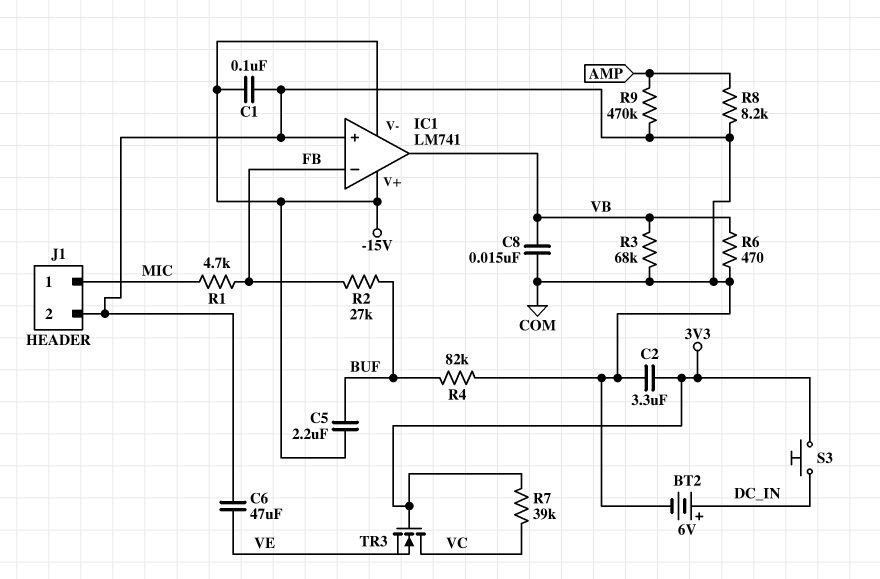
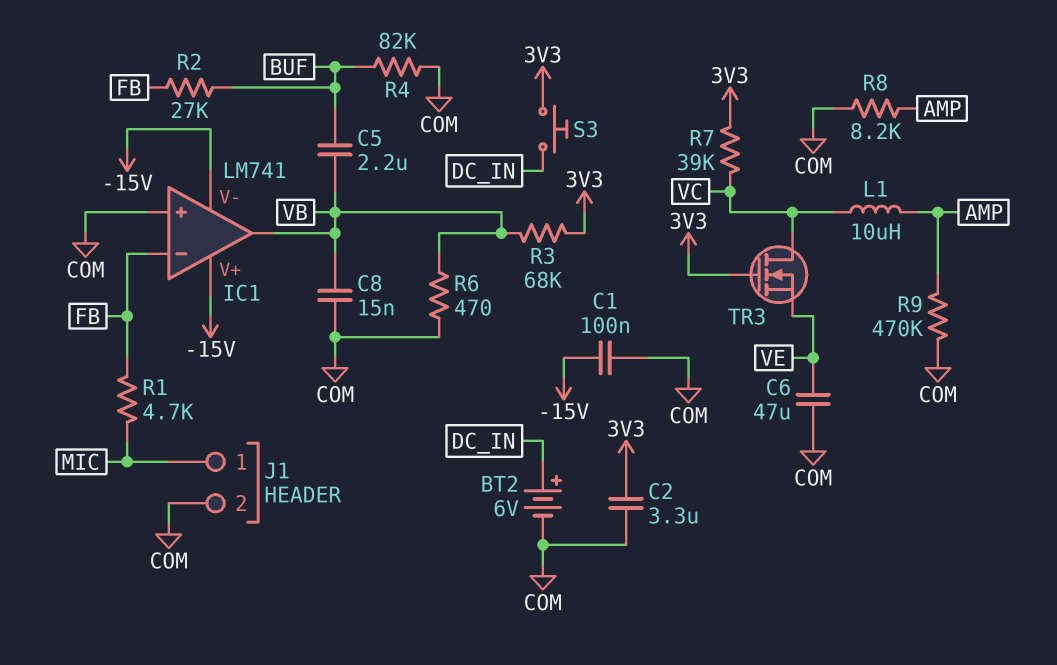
C5: 2.2uF (-15V, BUF) -> 2.2uF (BUF, VB)
L1: none -> 10uH (AMP, VC)
R3: 68k (COM, VB) -> 68k (3V3, VB)

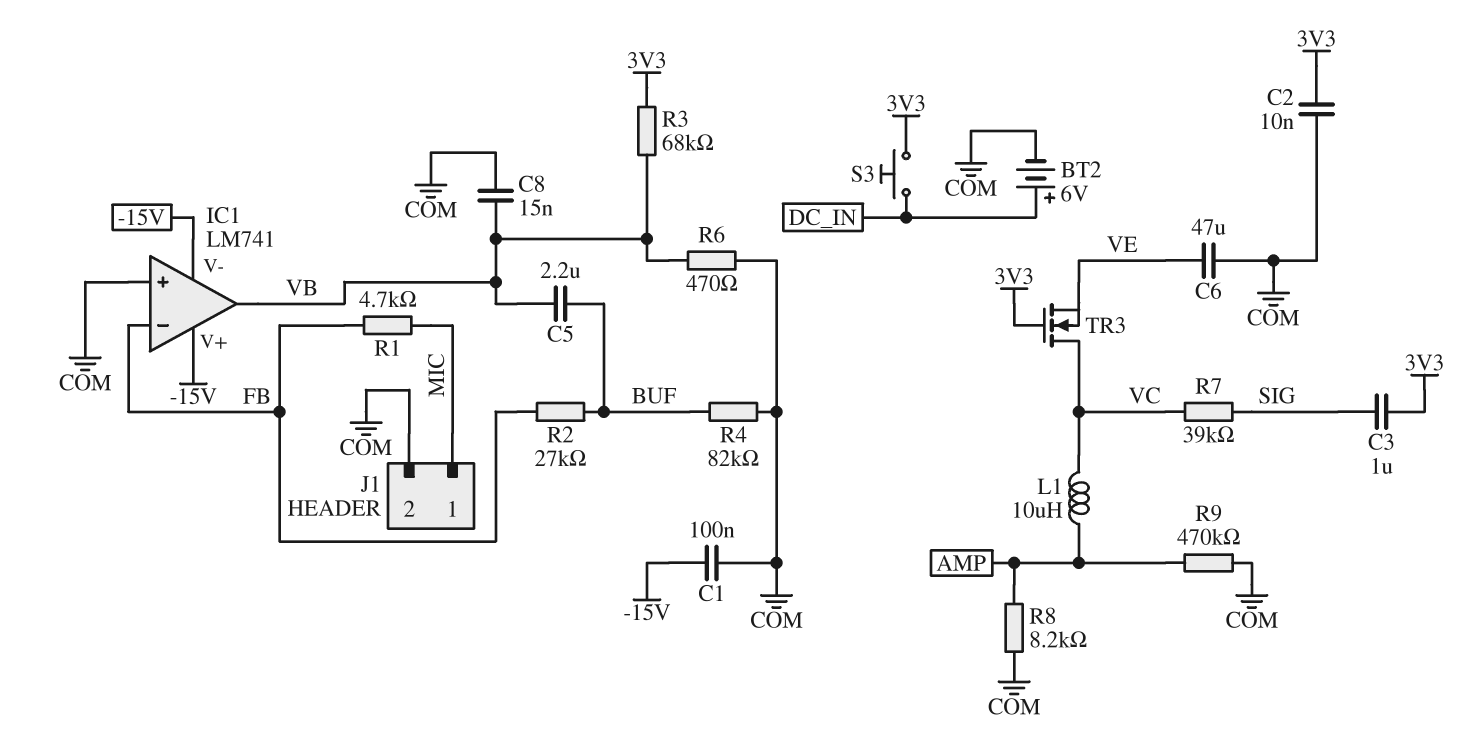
C2: 3.3uF (3V3, COM) -> 10nF (3V3, COM)
C3: none -> 1uF (3V3, SIG)
R7: 39k (3V3, VC) -> 39k (SIG, VC)

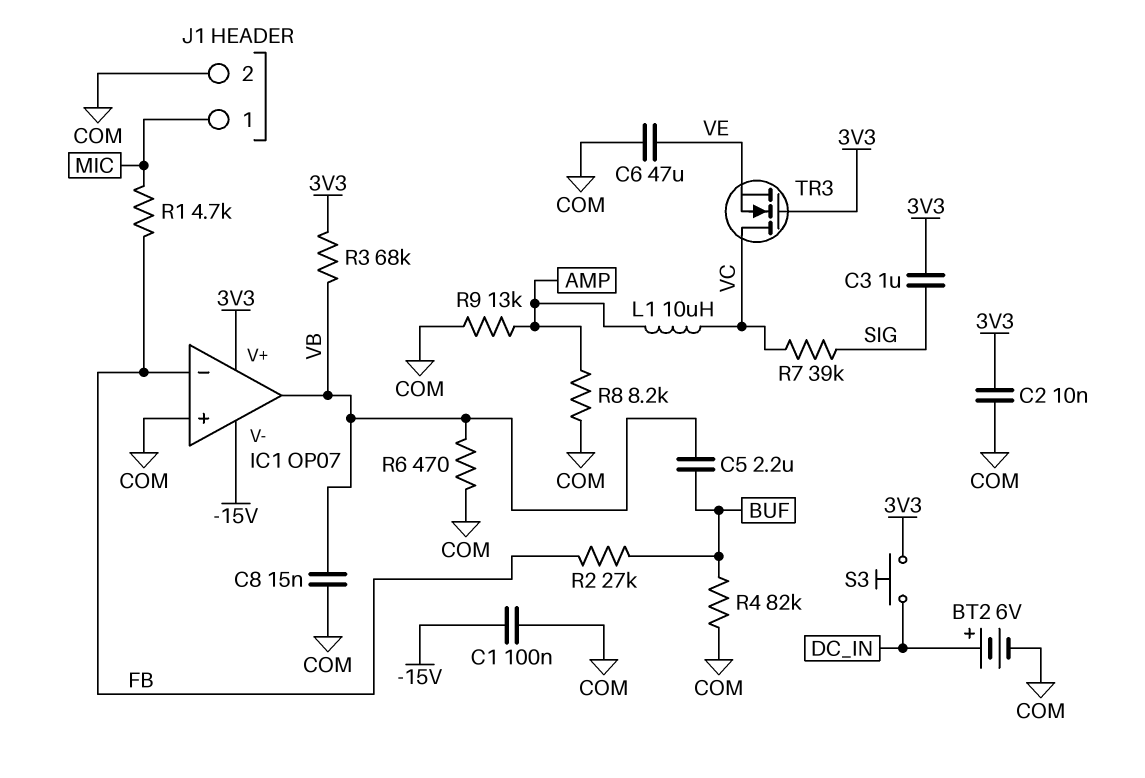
IC1: LM741 -> OP07
IC1 pin V+: -15V -> 3V3
R9: 470k (AMP, COM) -> 13k (AMP, COM)

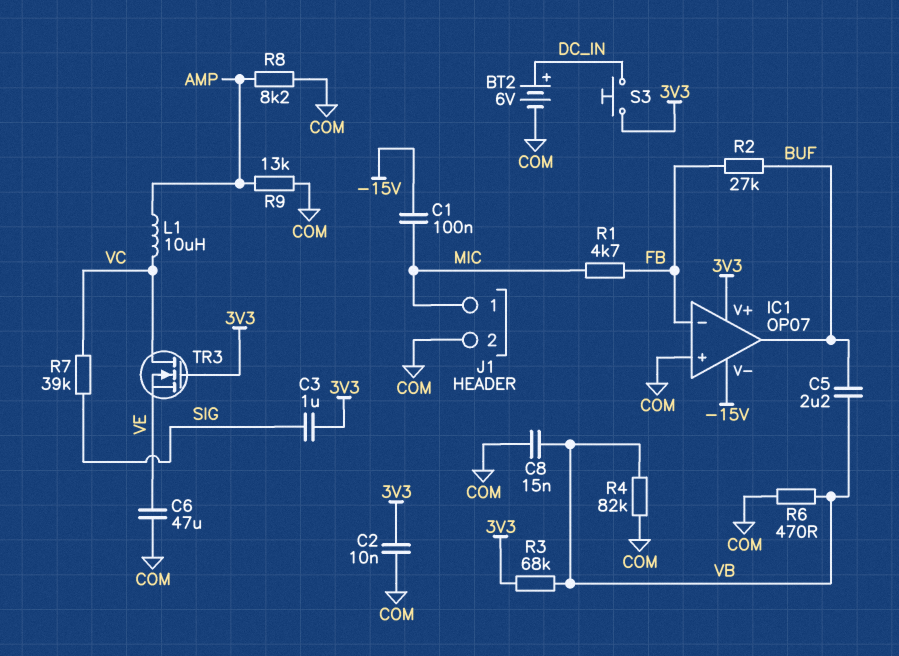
C1: 100nF (-15V, COM) -> 100nF (-15V, MIC)
IC1 pin out: VB -> BUF
R4: 82k (BUF, COM) -> 82k (COM, VB)

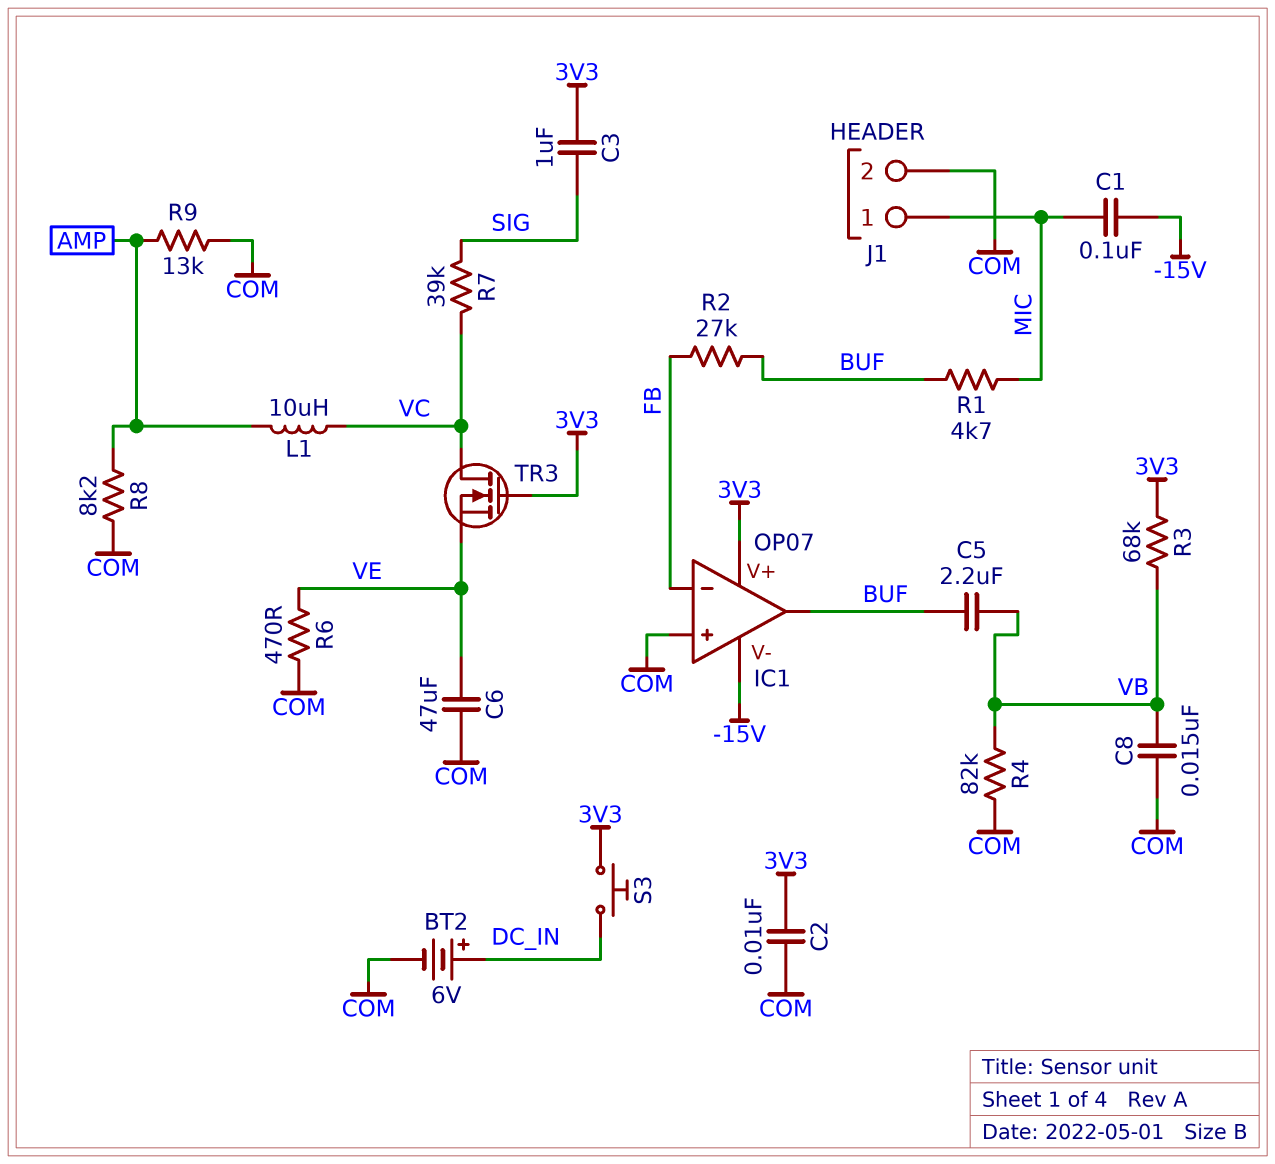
R1: 4.7k (FB, MIC) -> 4.7k (BUF, MIC)
R6: 470 (COM, VB) -> 470 (COM, VE)

